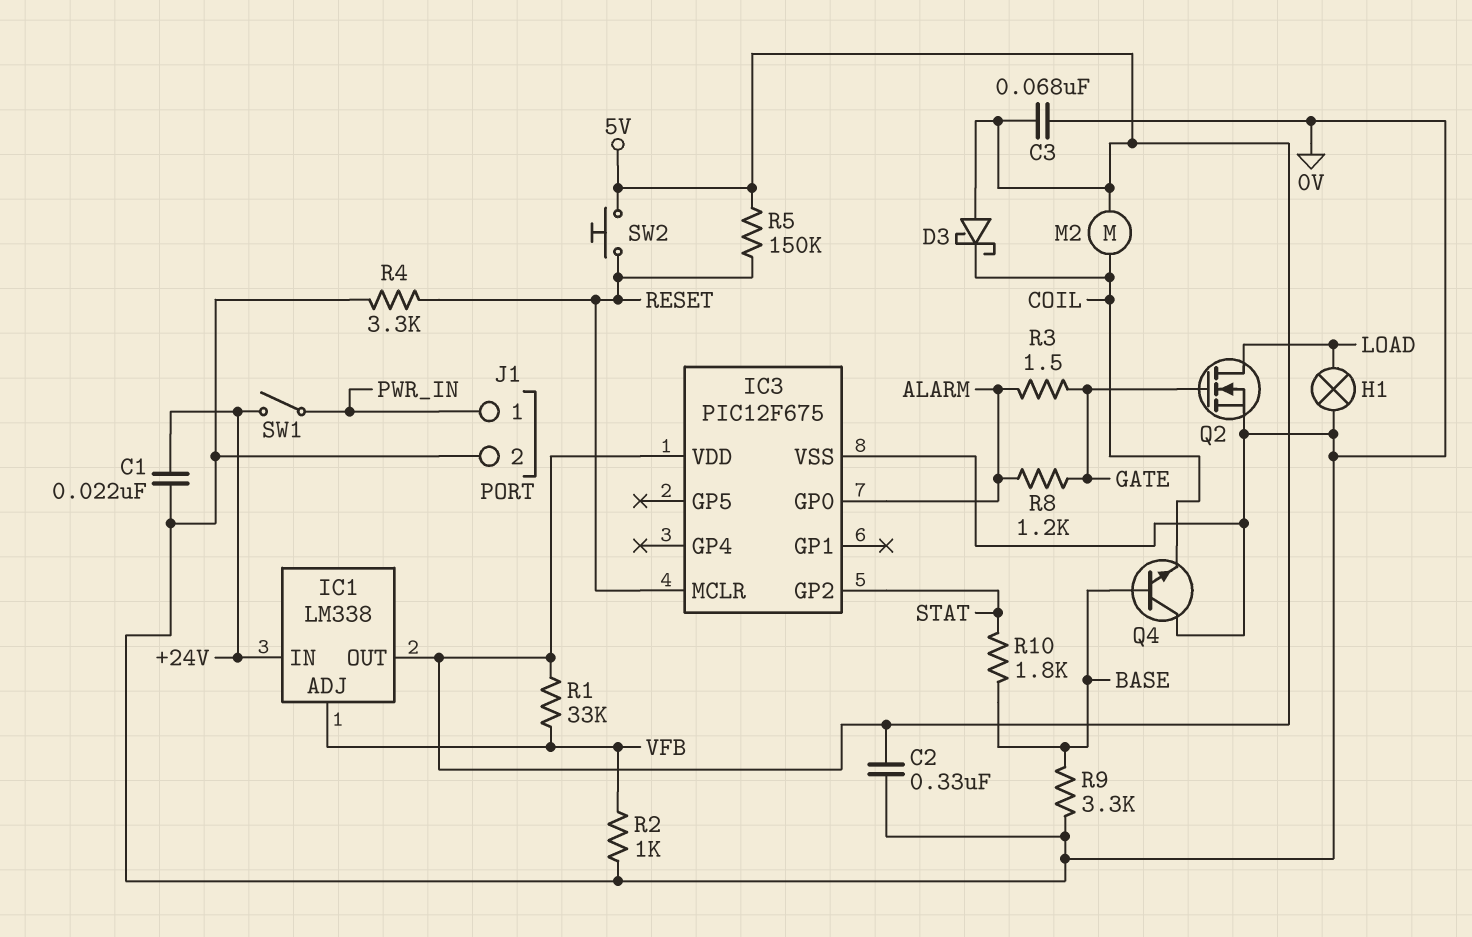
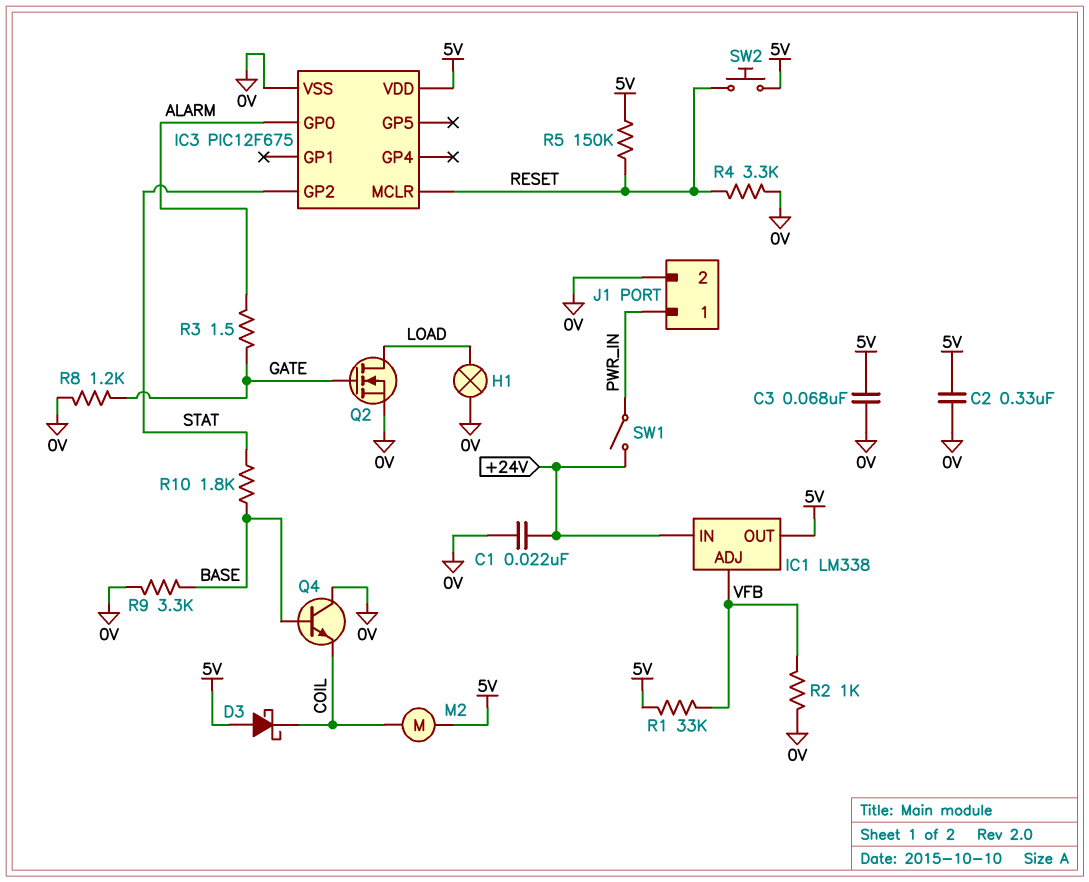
R8: 1.2k (ALARM, GATE) -> 1.2k (0V, GATE)

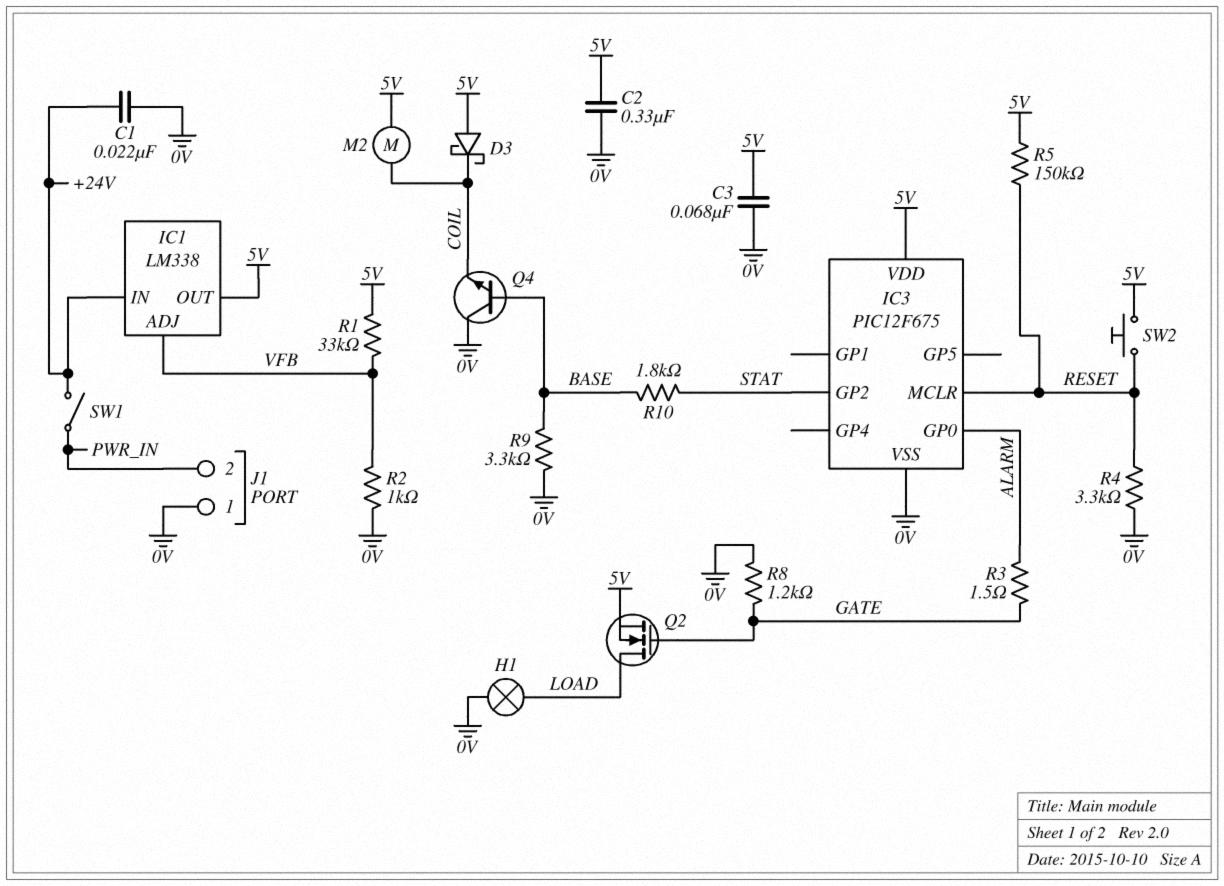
J1 pin 1: PWR_IN -> 0V
J1 pin 2: 0V -> PWR_IN
Q2: NMOS (G GATE, D LOAD, S 0V) -> NMOS (G GATE, D LOAD, S 5V)

